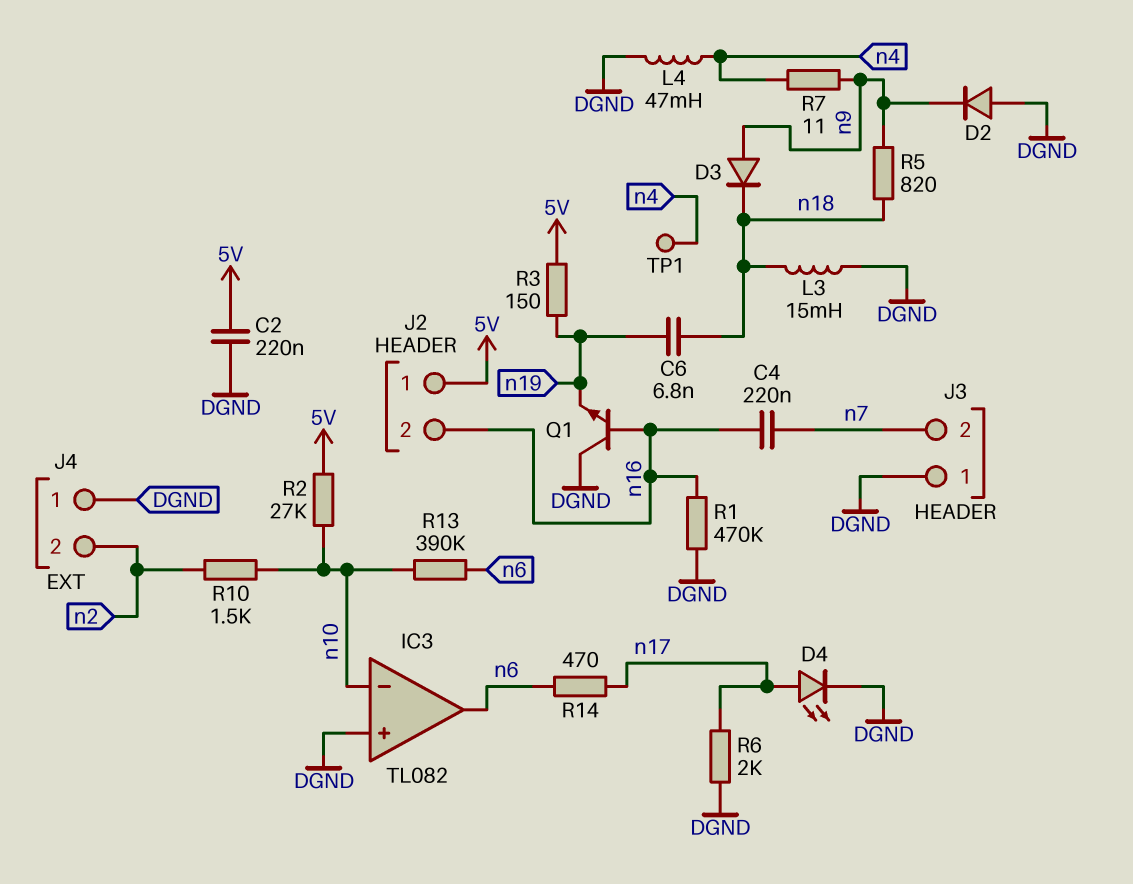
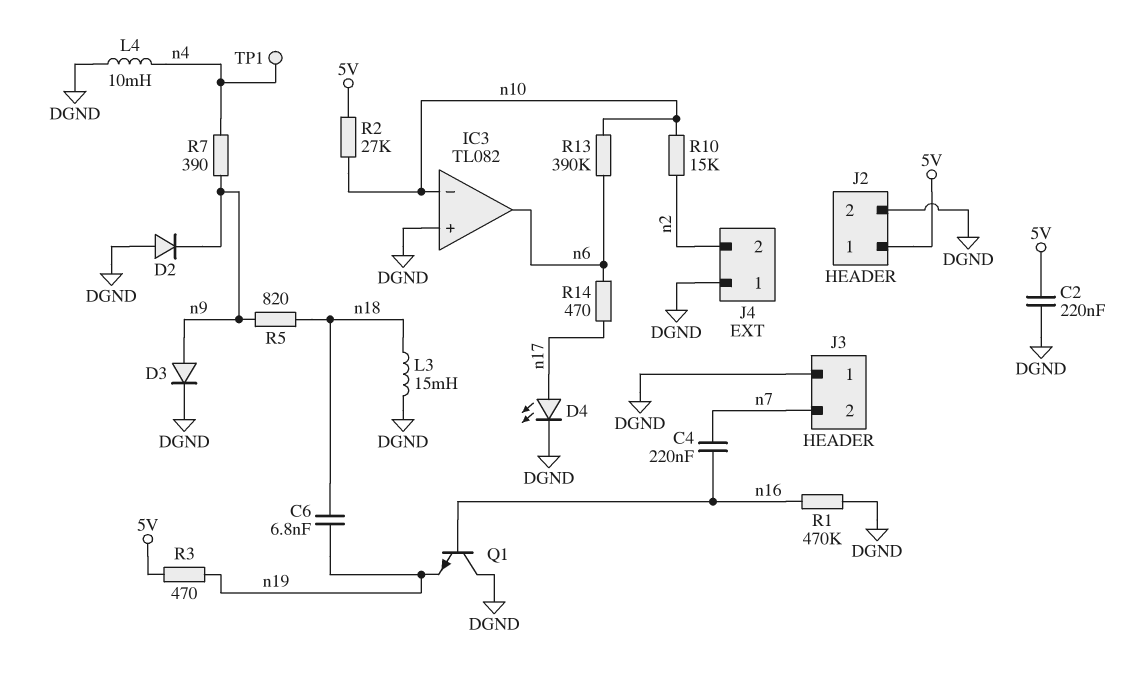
D3: diode (A n9, K n18) -> diode (A n9, K DGND)
J2 pin 2: n16 -> DGND
L4: 47mH (DGND, n4) -> 10mH (DGND, n4)
R3: 150 (5V, n19) -> 470 (5V, n19)
R6: 2k (DGND, n17) -> none
R7: 11 (n4, n9) -> 390 (n4, n9)
R10: 1.5k (n2, n10) -> 15k (n2, n10)

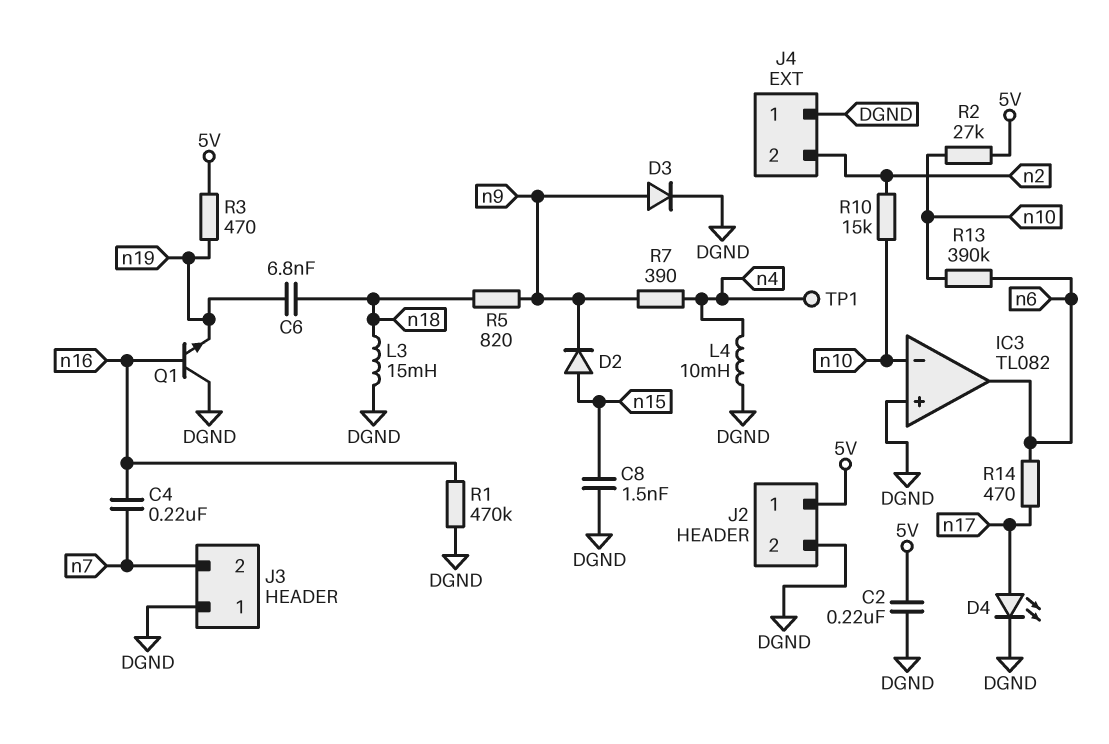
C8: none -> 1.5nF (DGND, n15)
D2: diode (A DGND, K n9) -> diode (A n15, K n9)

